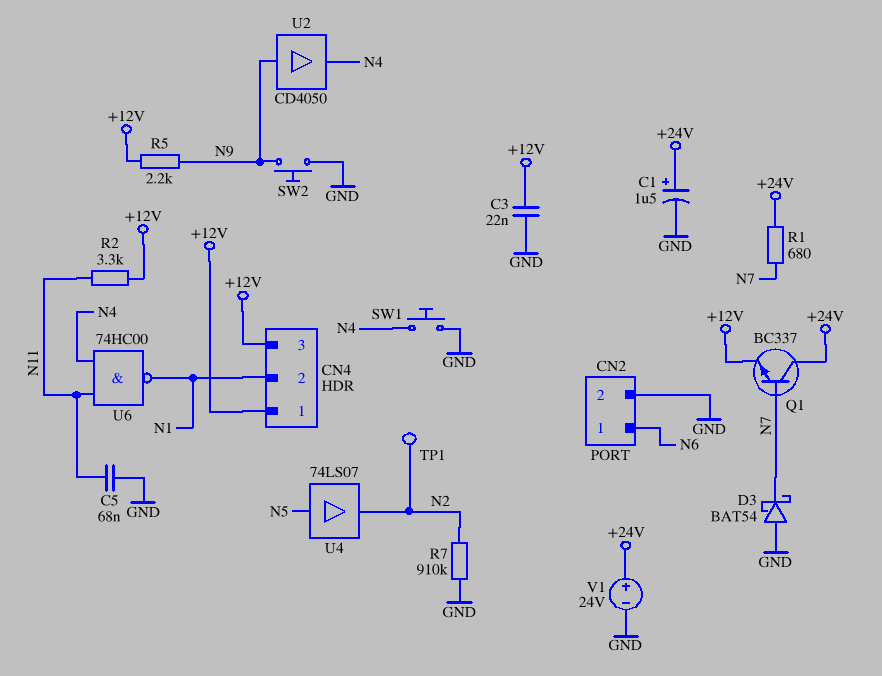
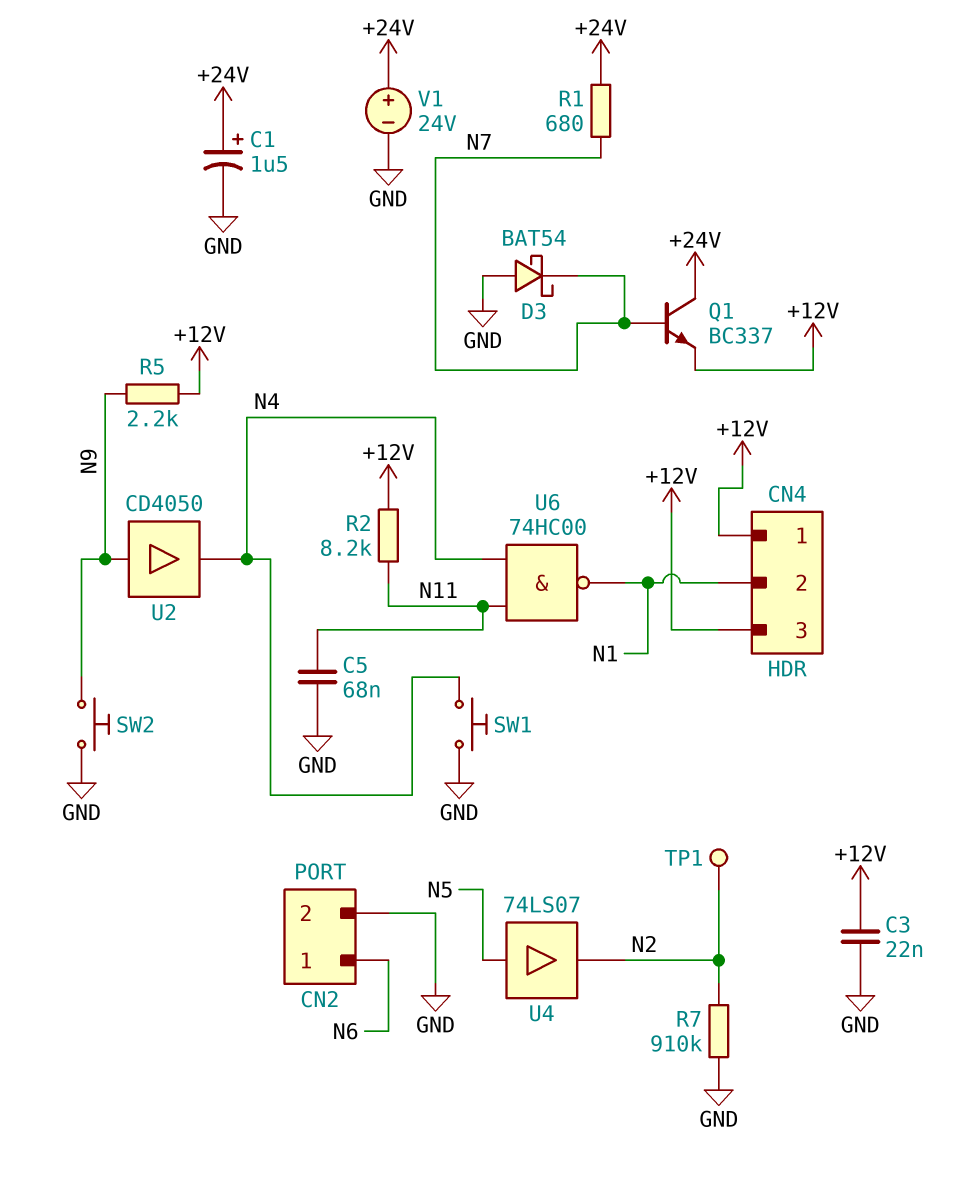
R2: 3.3k (+12V, N11) -> 8.2k (+12V, N11)

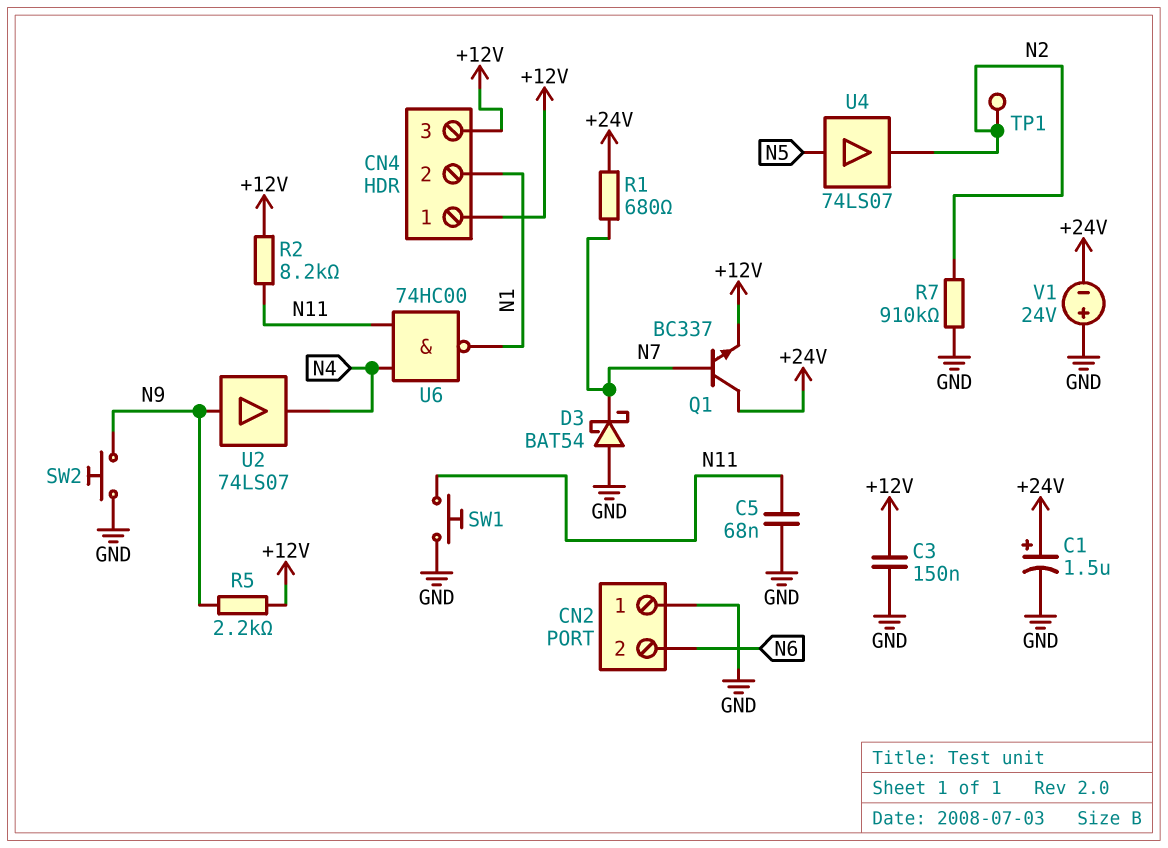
C3: 22nF (+12V, GND) -> 150nF (+12V, GND)
CN2 pin 1: N6 -> GND
CN2 pin 2: GND -> N6
SW1: button (GND, N4) -> button (GND, N11)
U2: buffer CD4050 (in N9, out N4) -> buffer 74LS07 (in N9, out N4)
V1: 24V (plus +24V, minus GND) -> 24V (plus GND, minus +24V)

